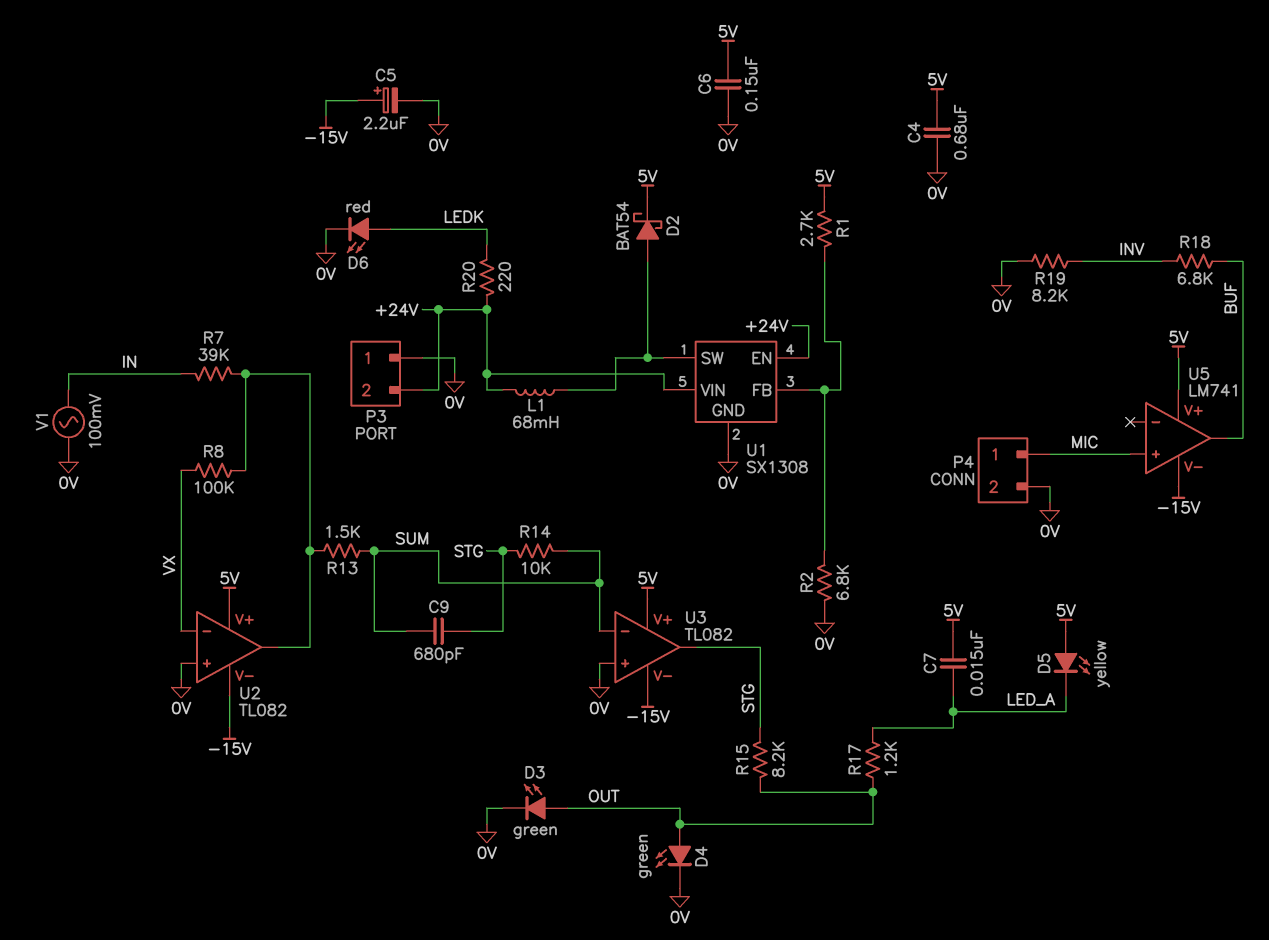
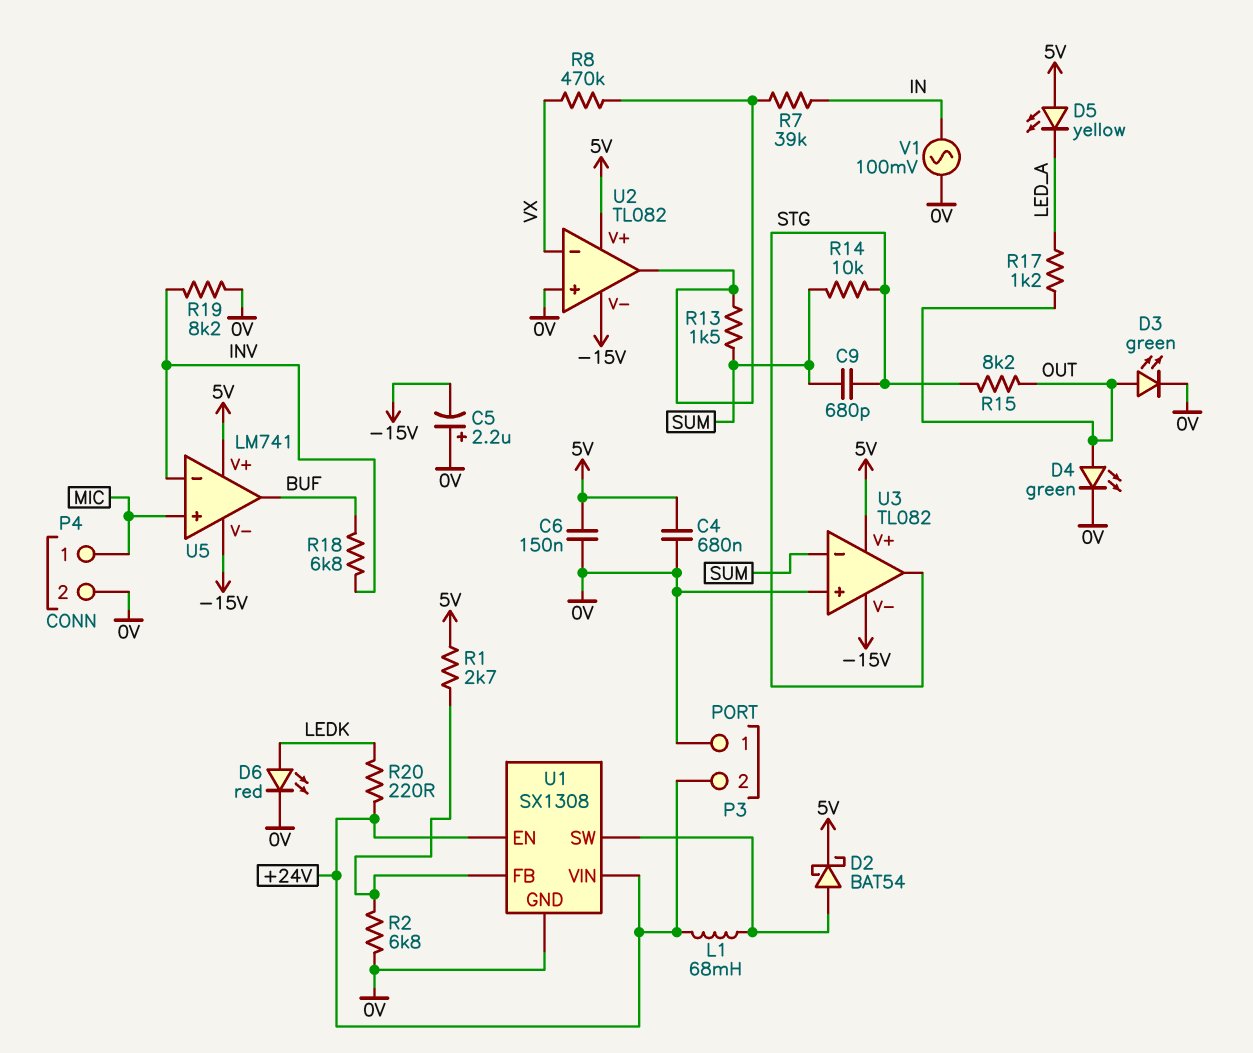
C5: 2.2uF (plus -15V, minus 0V) -> 2.2uF (plus 0V, minus -15V)
C7: 15nF (5V, LED_A) -> none
R8: 100k (U2/out, VX) -> 470k (U2/out, VX)
U5 pin in-: none -> INV

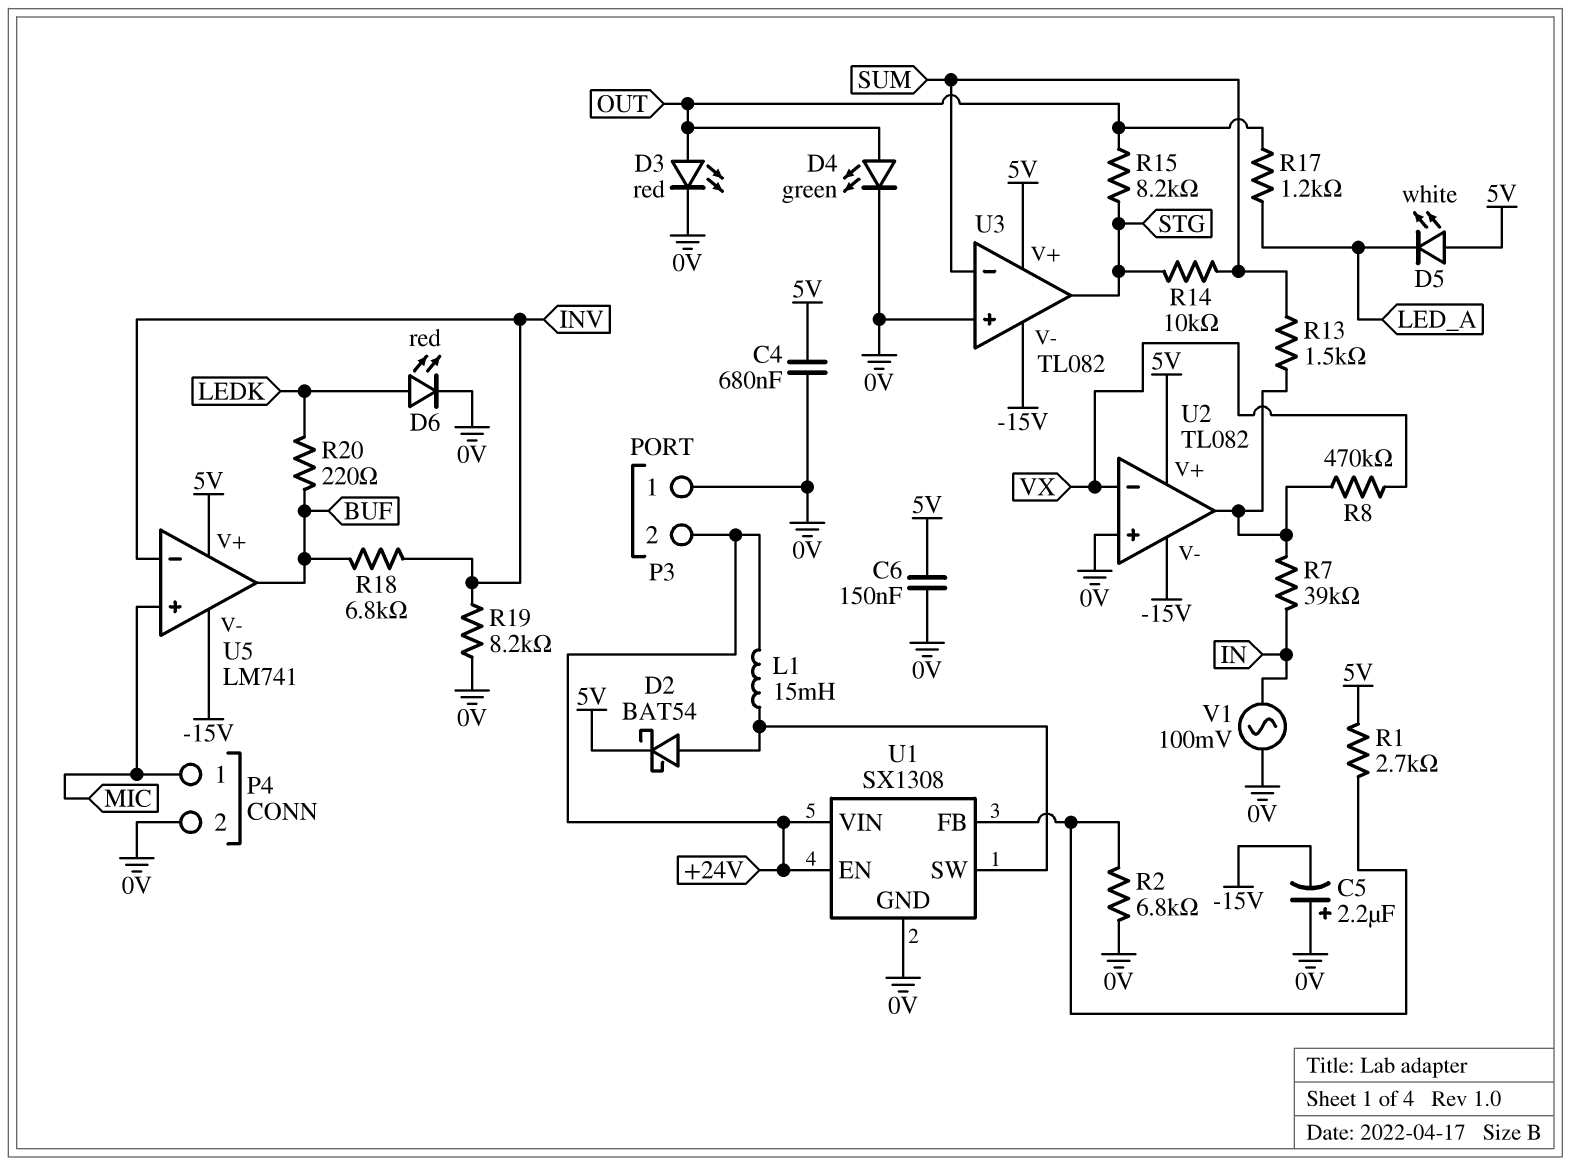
C9: 680pF (STG, SUM) -> none
D3: LED green (A OUT, K 0V) -> LED red (A OUT, K 0V)
D5: LED yellow (A 5V, K LED_A) -> LED white (A 5V, K LED_A)
L1: 68mH (+24V, U1/SW) -> 15mH (+24V, U1/SW)
R20: 220 (+24V, LEDK) -> 220 (BUF, LEDK)

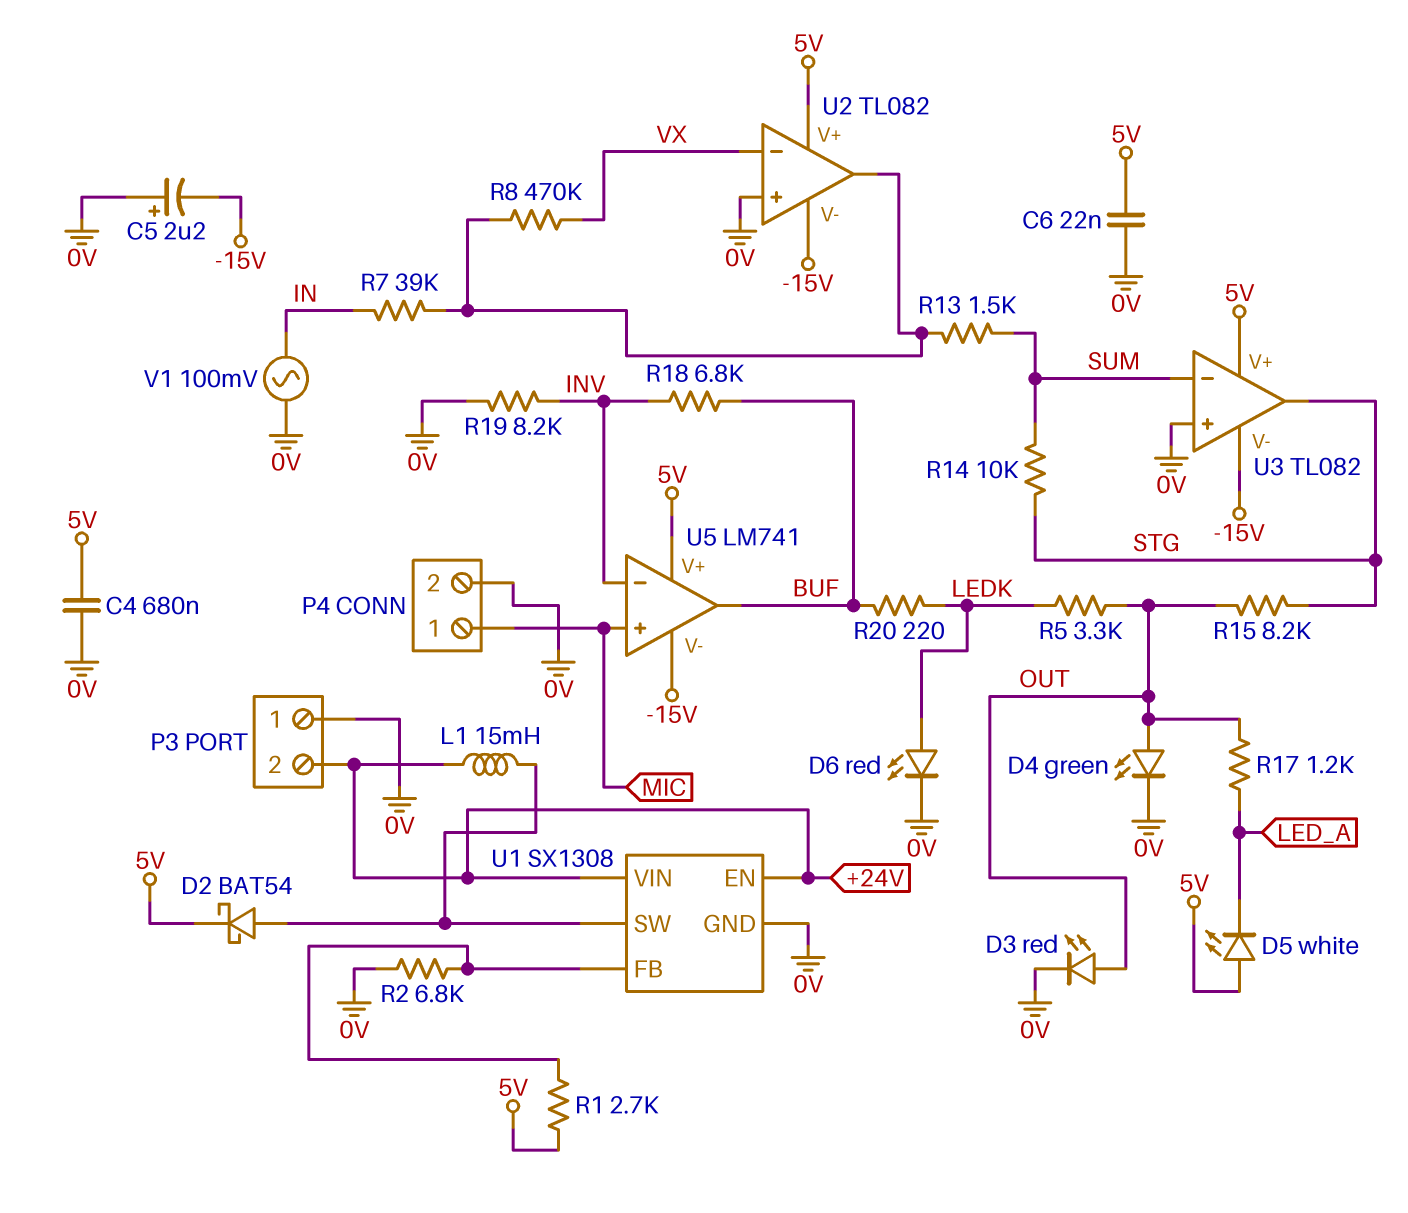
C6: 150nF (0V, 5V) -> 22nF (0V, 5V)
R5: none -> 3.3k (LEDK, OUT)

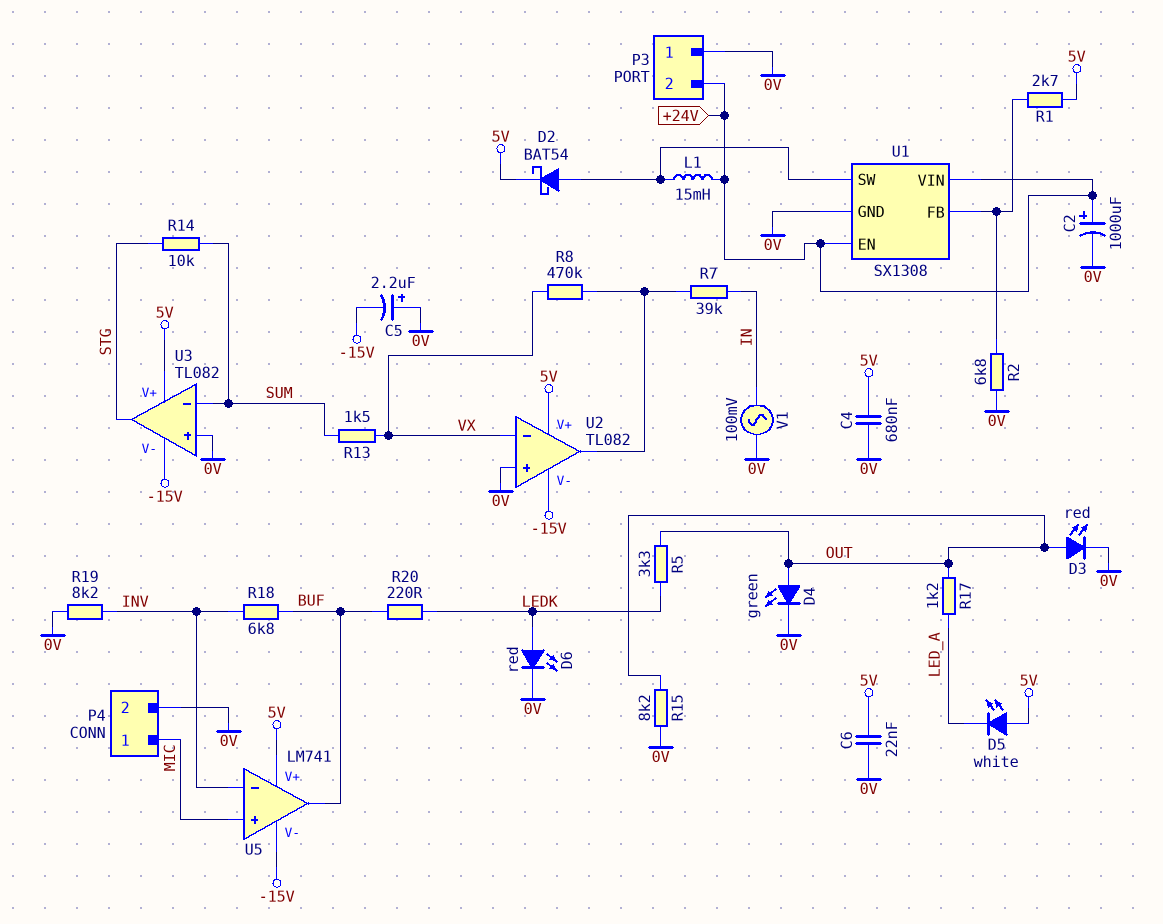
C2: none -> 1000uF (plus +24V, minus 0V)
R13: 1.5k (SUM, U2/out) -> 1.5k (SUM, VX)
R15: 8.2k (OUT, STG) -> 8.2k (0V, OUT)

